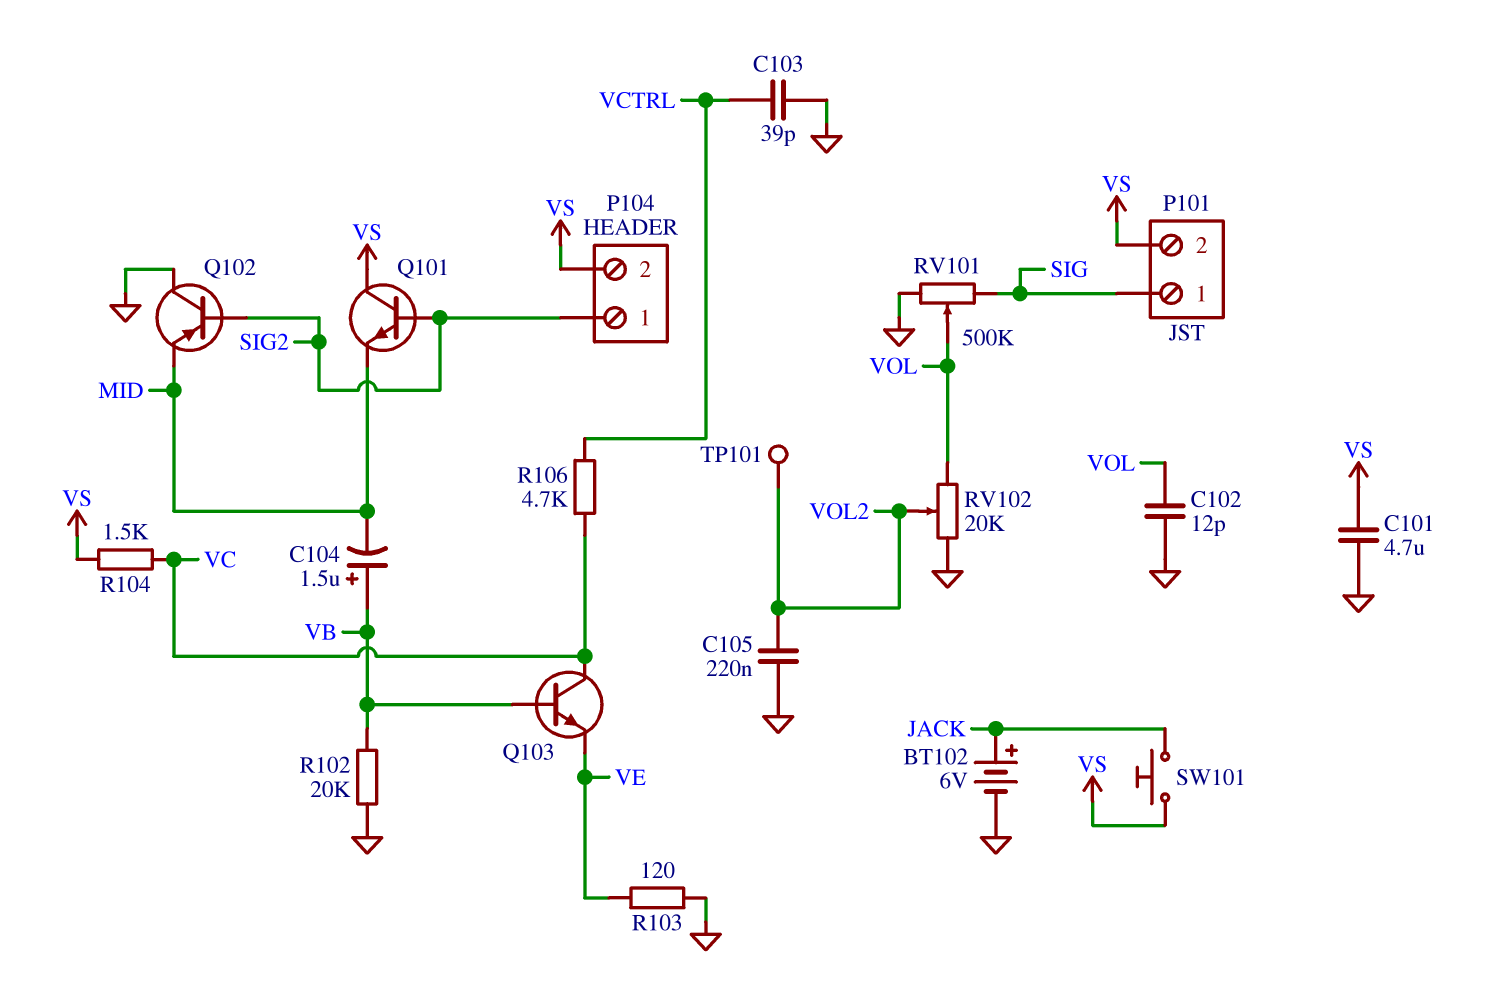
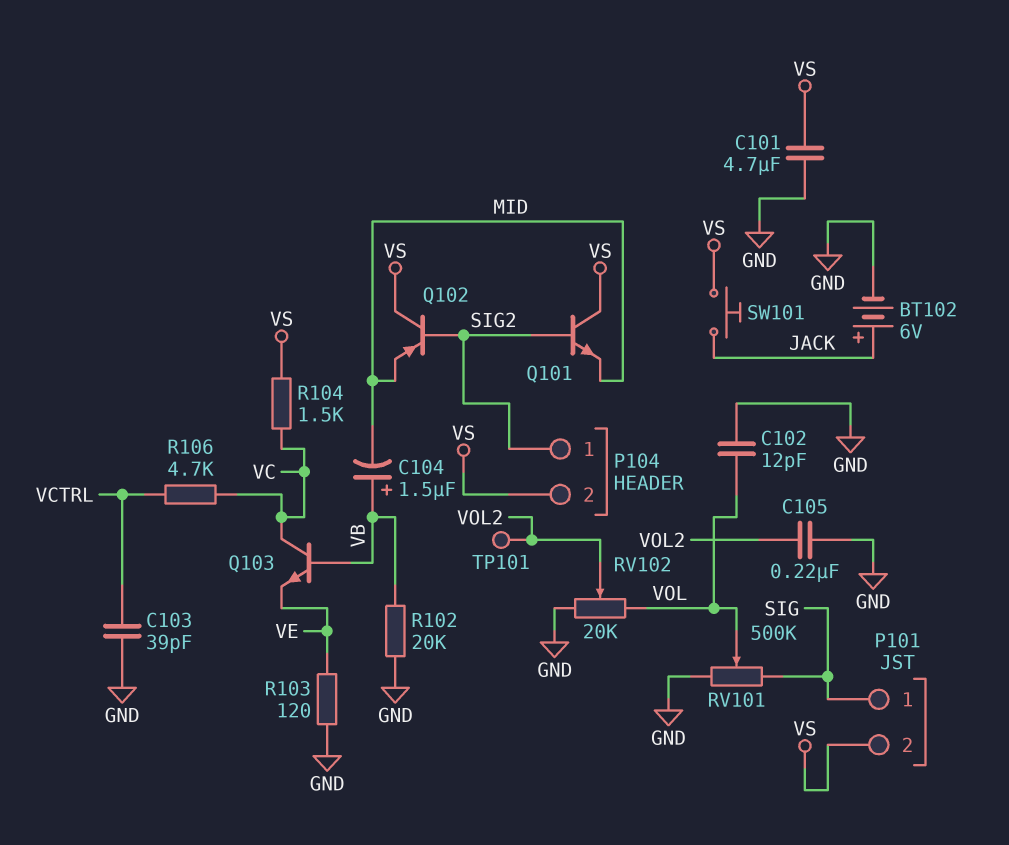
Q102: PNP (B SIG2, C GND, E MID) -> PNP (B SIG2, C VS, E MID)

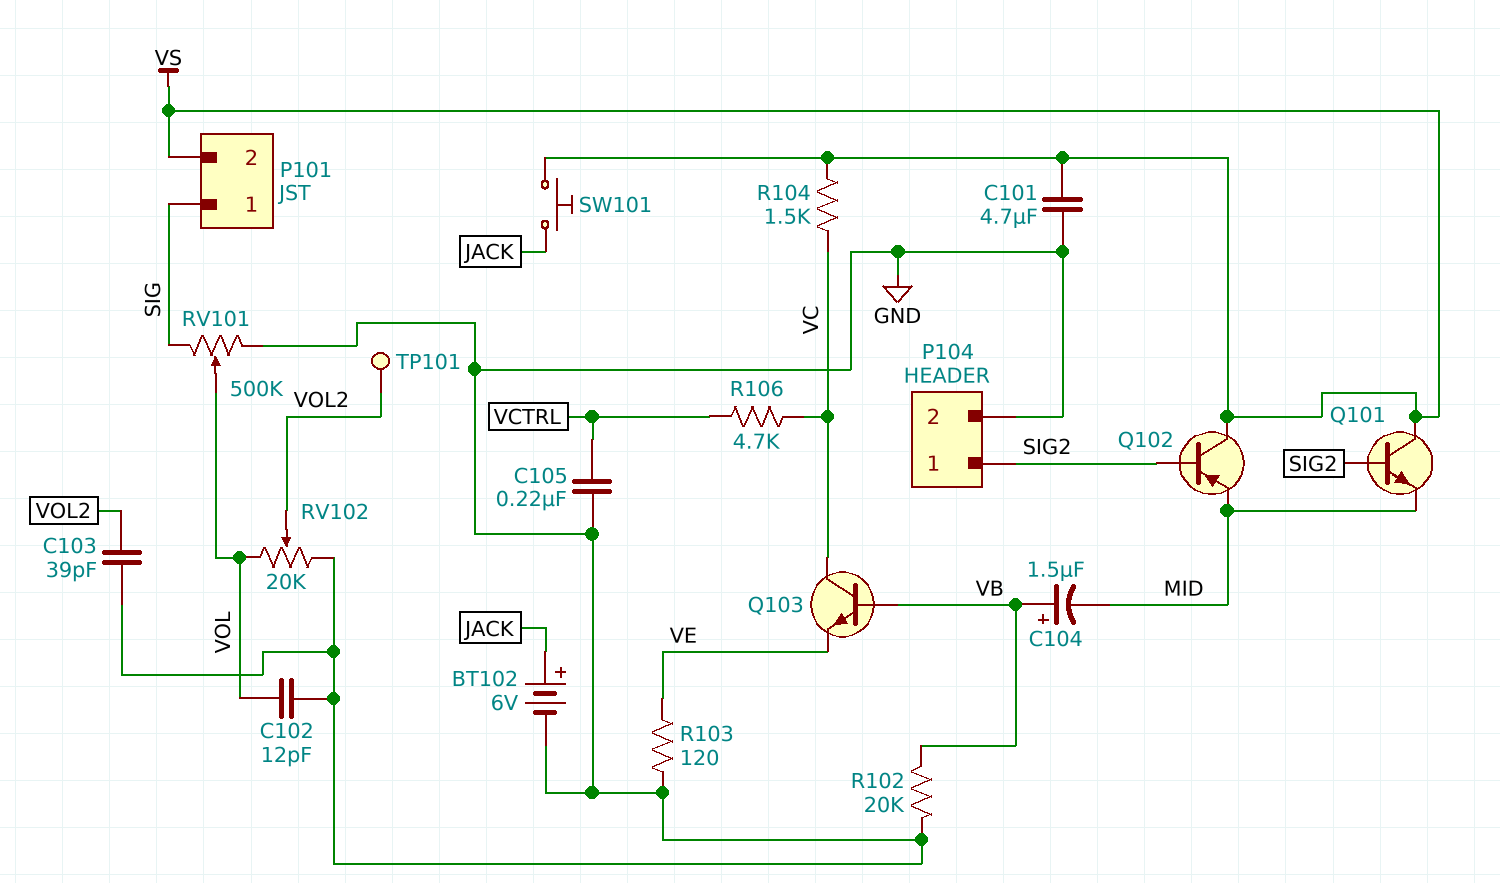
C103: 39pF (GND, VCTRL) -> 39pF (GND, VOL2)
C105: 220nF (GND, VOL2) -> 220nF (GND, VCTRL)
P104 pin 2: VS -> GND

